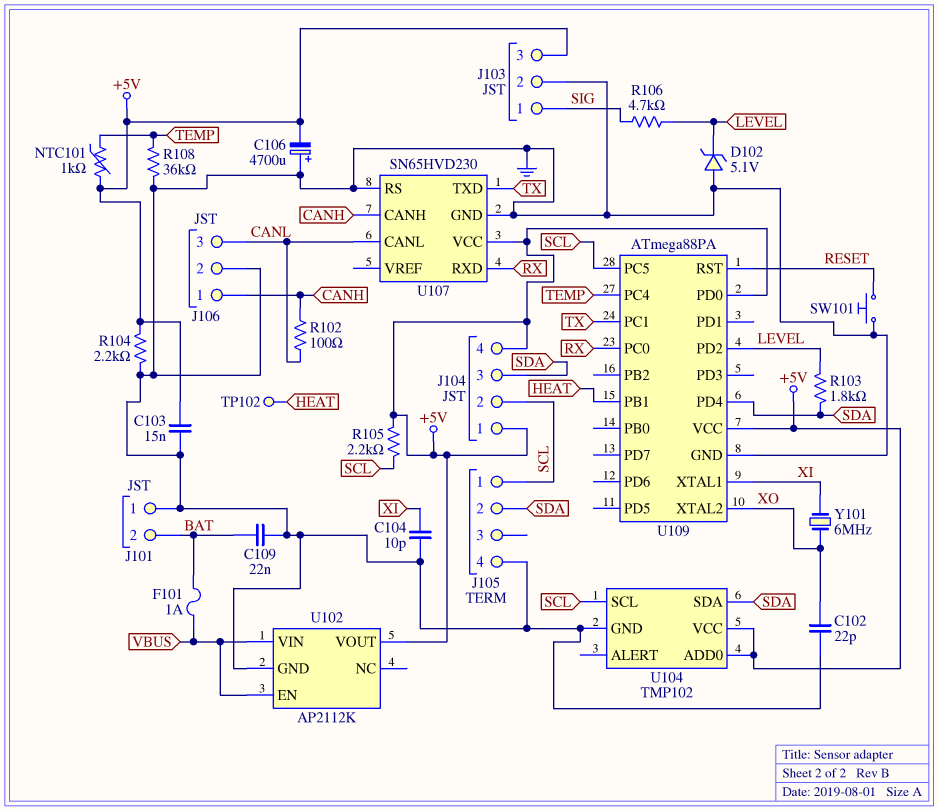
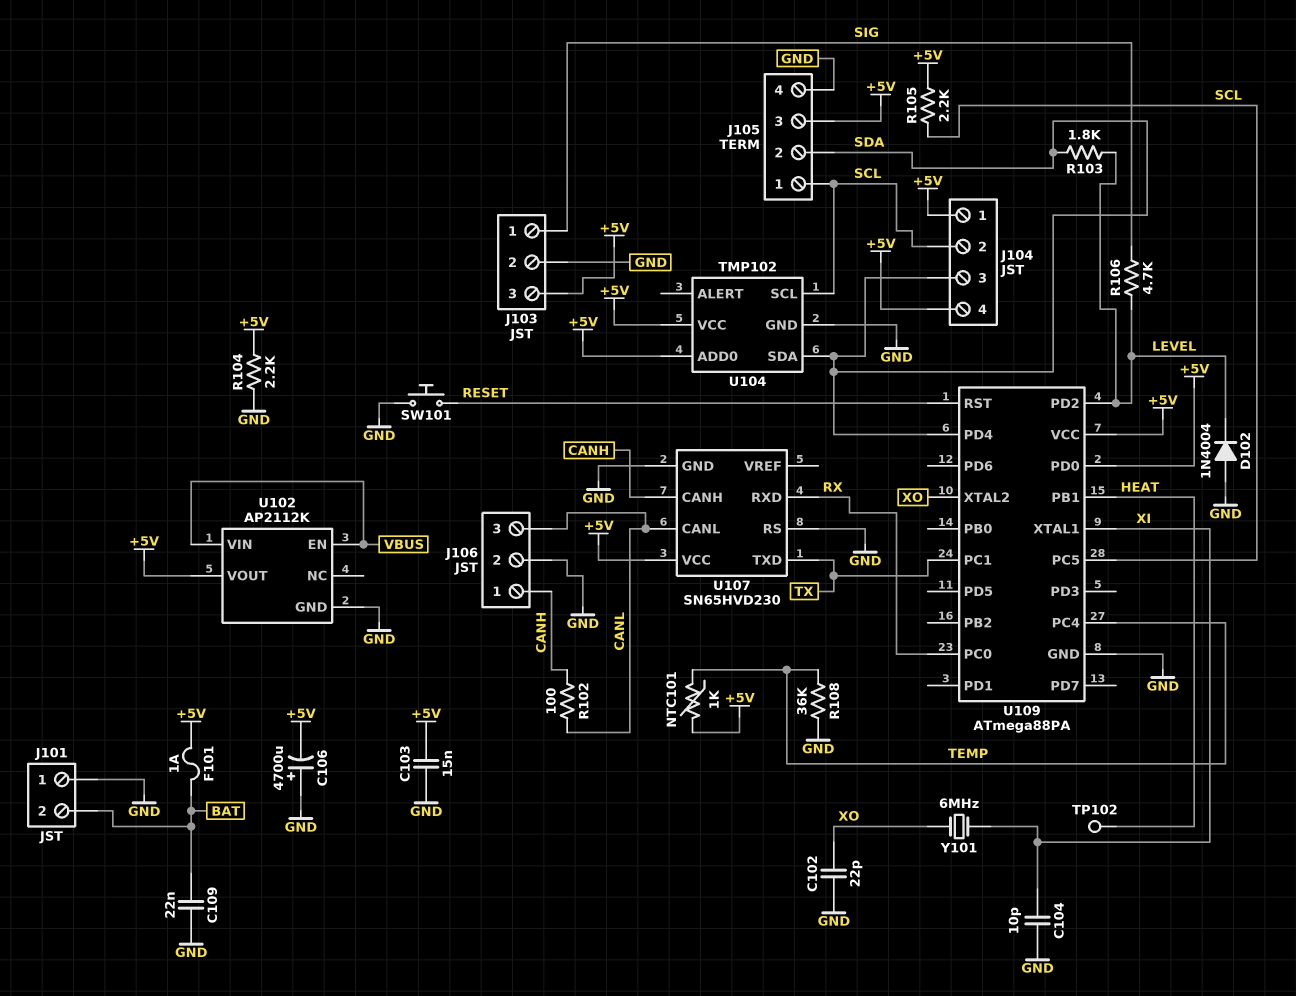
D102: zener 5.1V (A GND, K LEVEL) -> diode 1N4004 (A GND, K LEVEL)
F101: 1A (BAT, VBUS) -> 1A (+5V, BAT)
J105 pin 3: none -> +5V

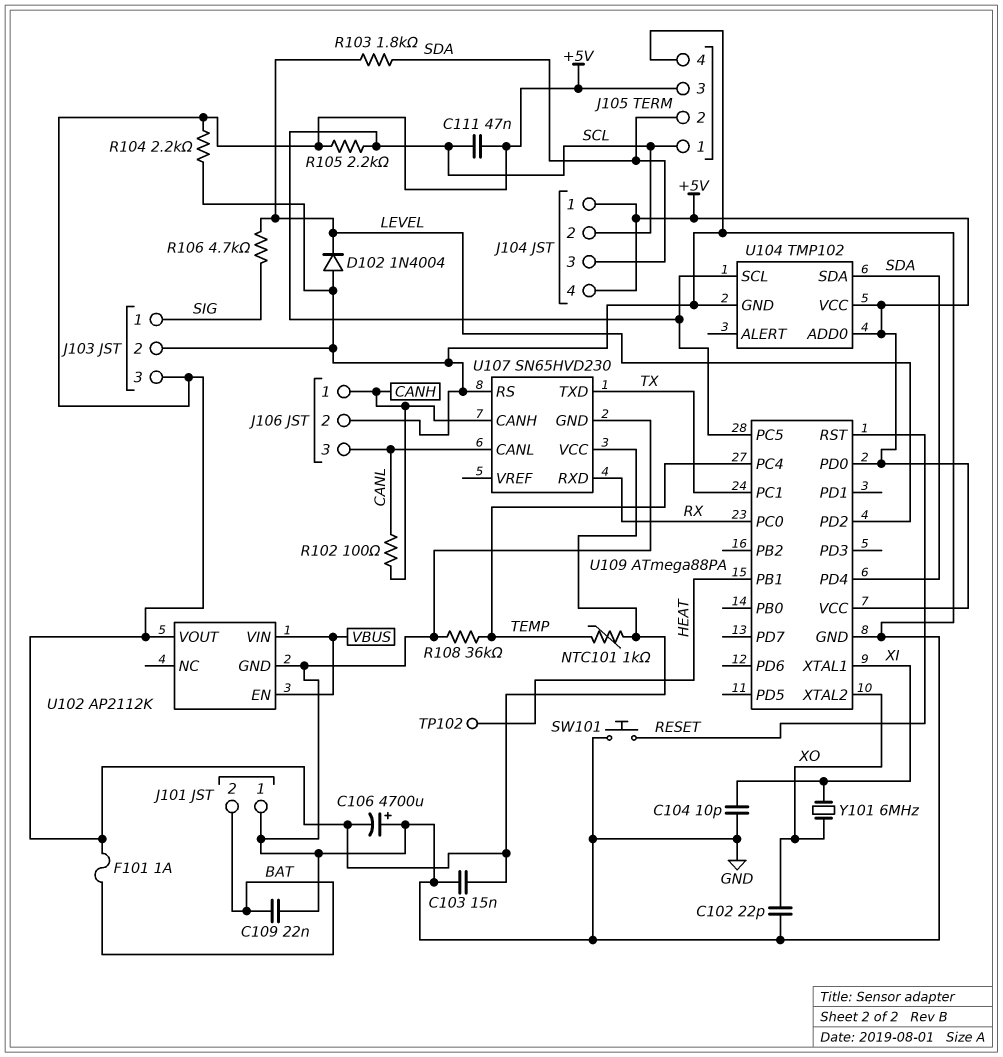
C111: none -> 47nF (+5V, SCL)

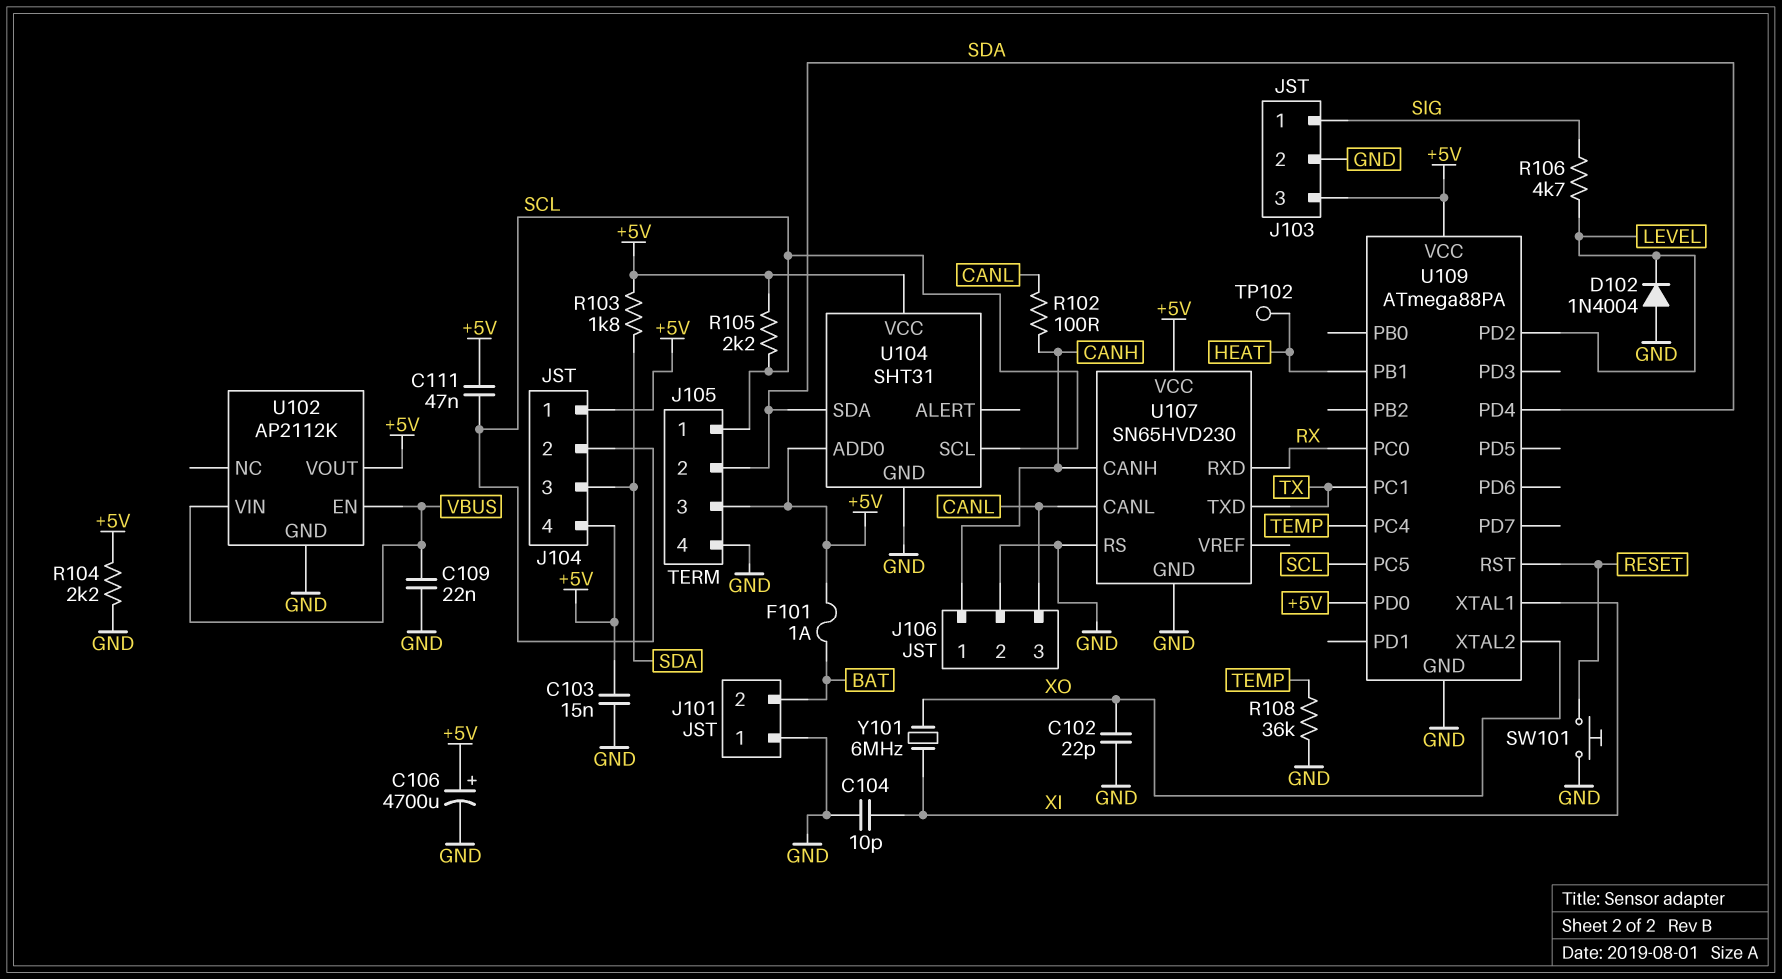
C106: 4700uF (plus GND, minus +5V) -> 4700uF (plus +5V, minus GND)
C109: 22nF (BAT, GND) -> 22nF (GND, VBUS)
NTC101: 1k (+5V, TEMP) -> none
R103: 1.8k (LEVEL, SDA) -> 1.8k (+5V, SDA)
U104: TMP102 -> SHT31

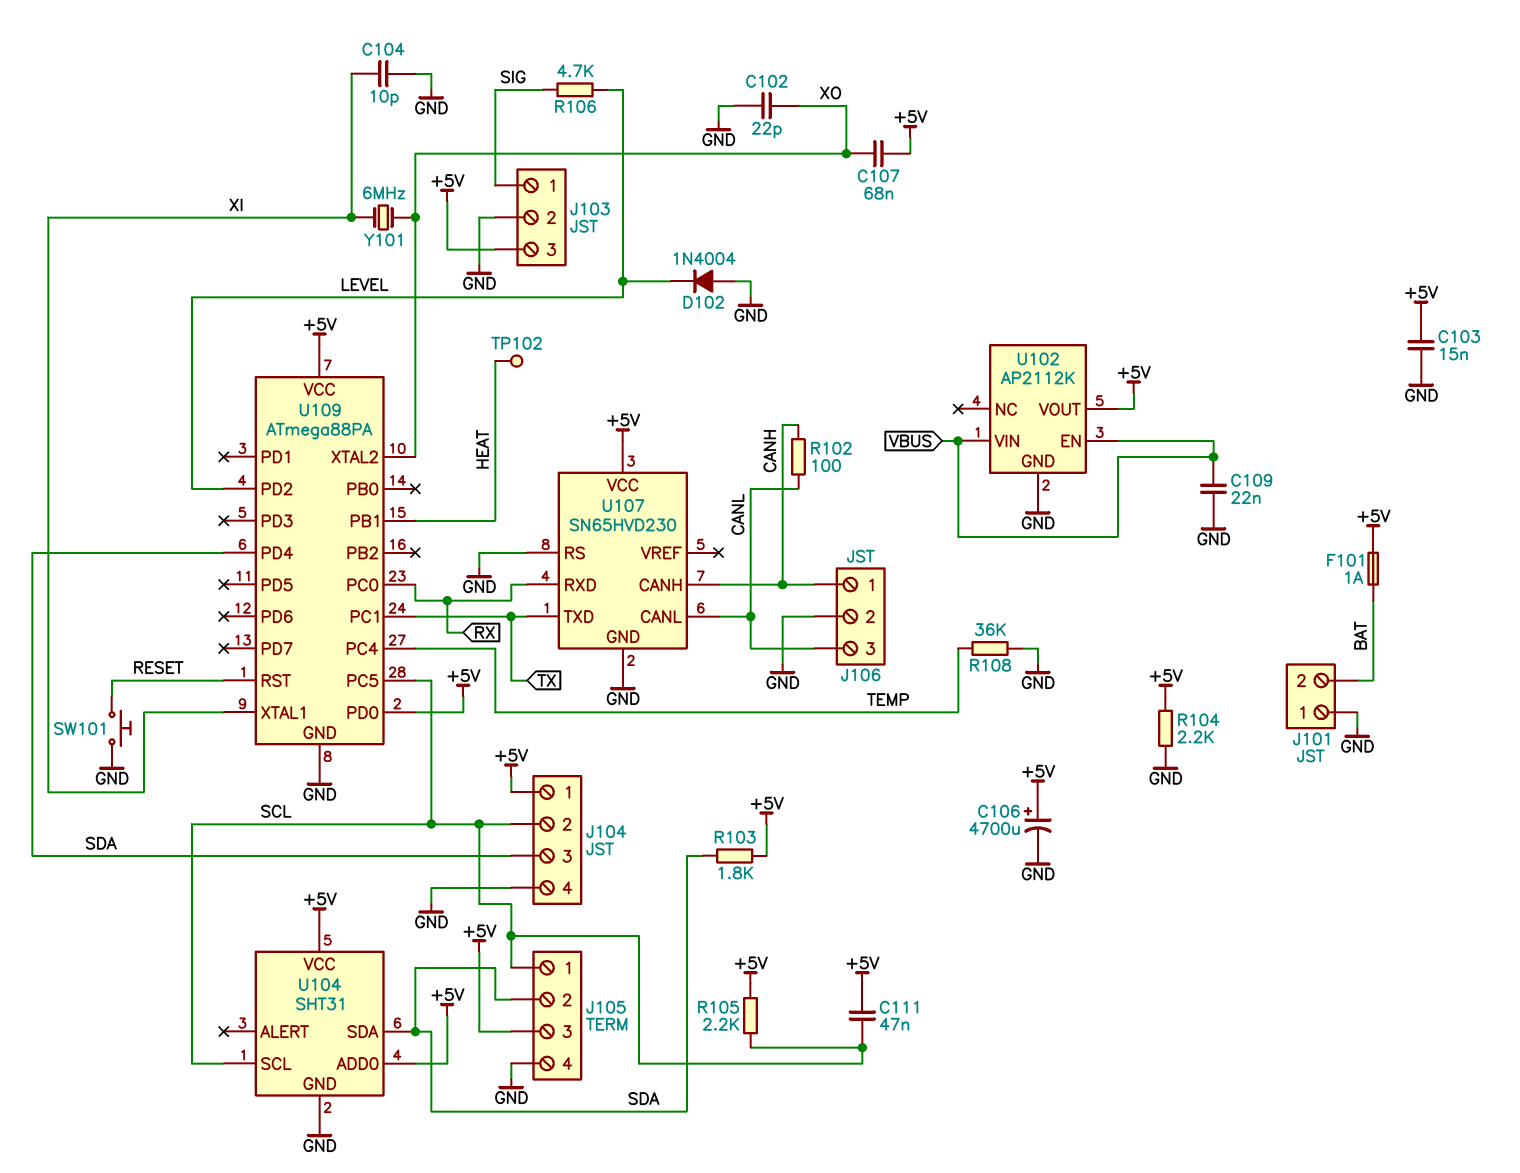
C107: none -> 68nF (+5V, XO)
J104 pin 4: +5V -> GND

